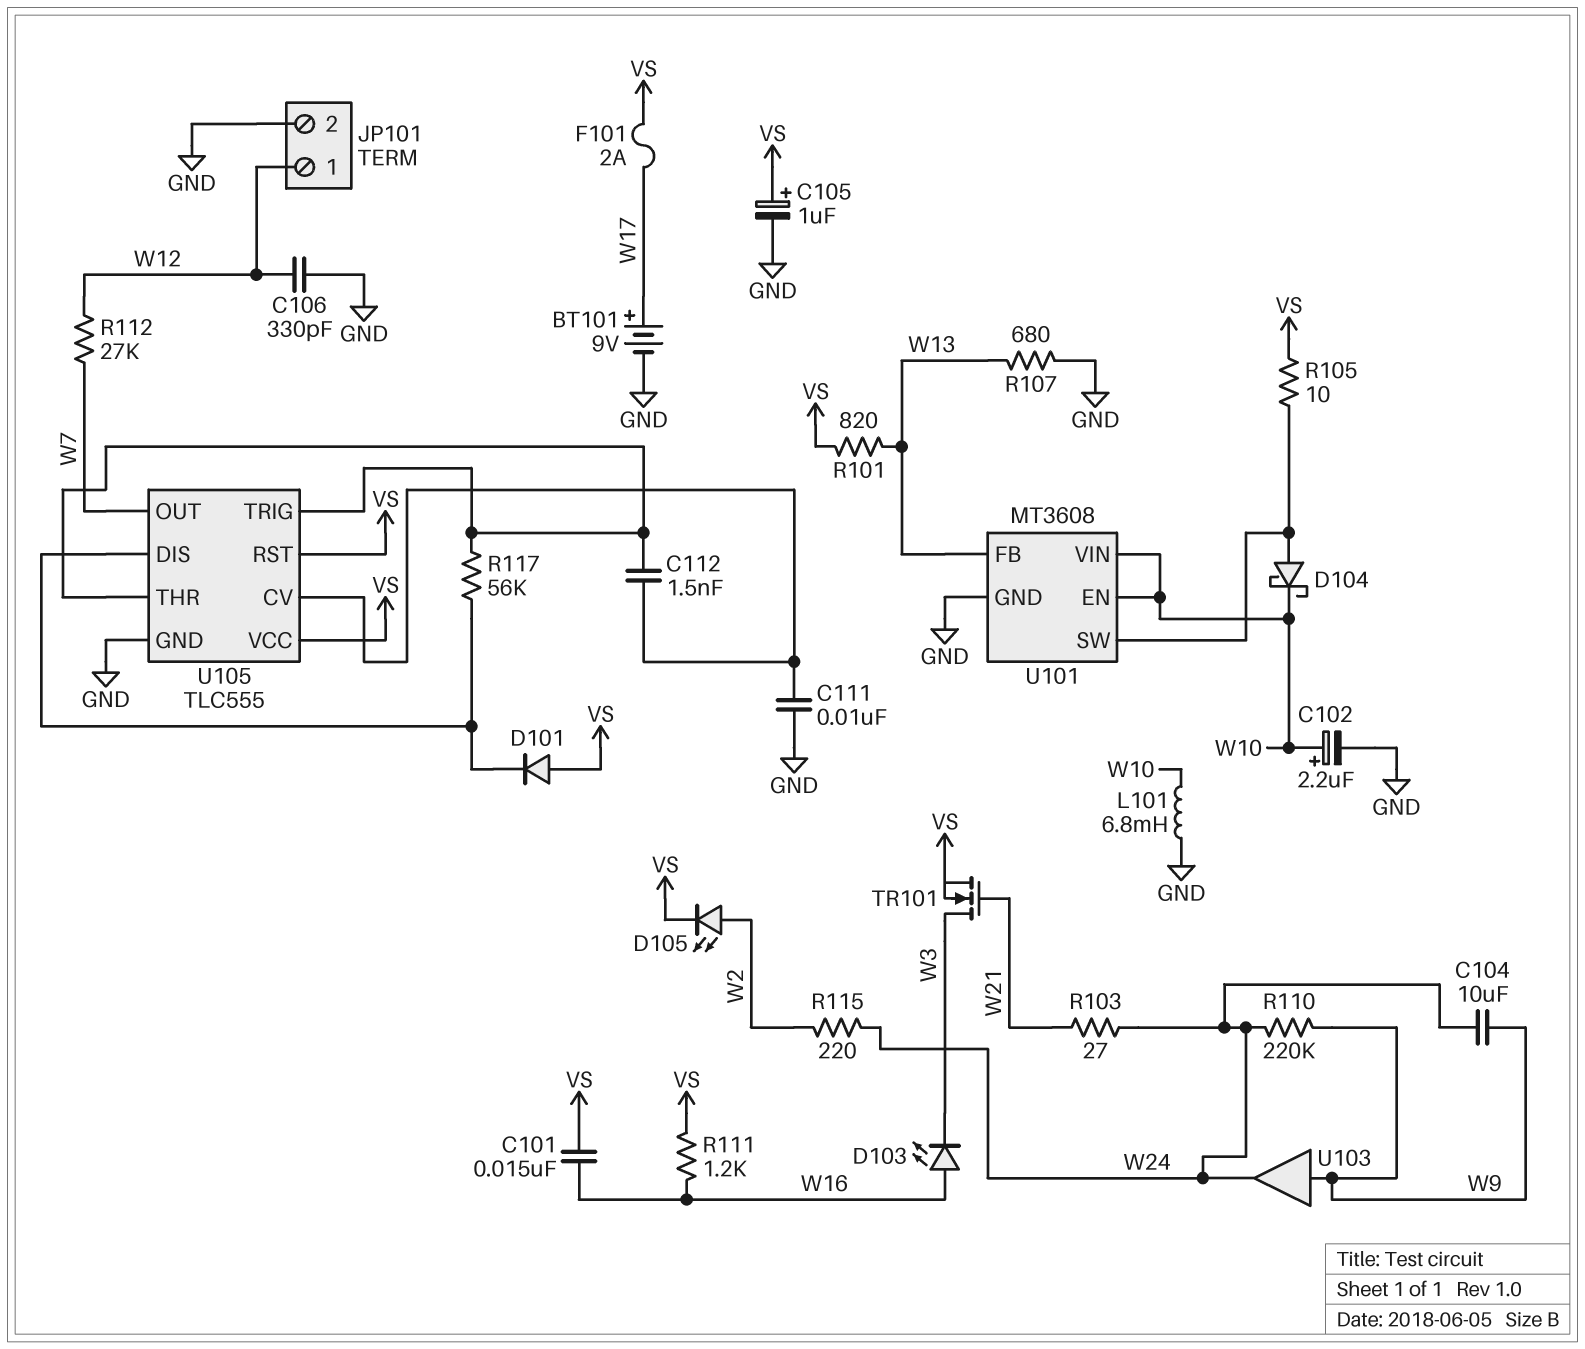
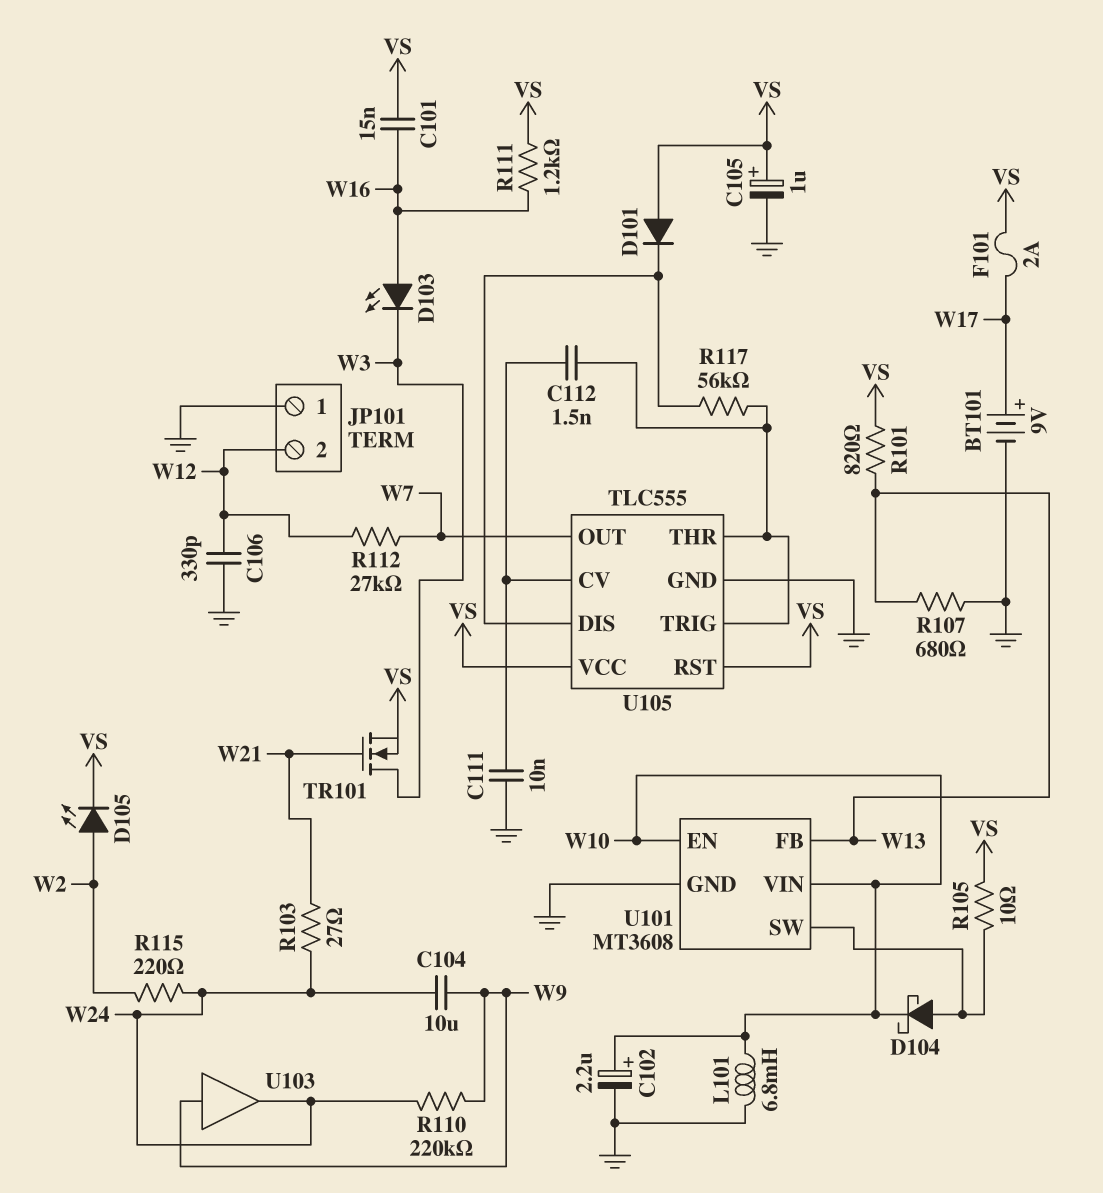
JP101 pin 1: W12 -> GND
JP101 pin 2: GND -> W12

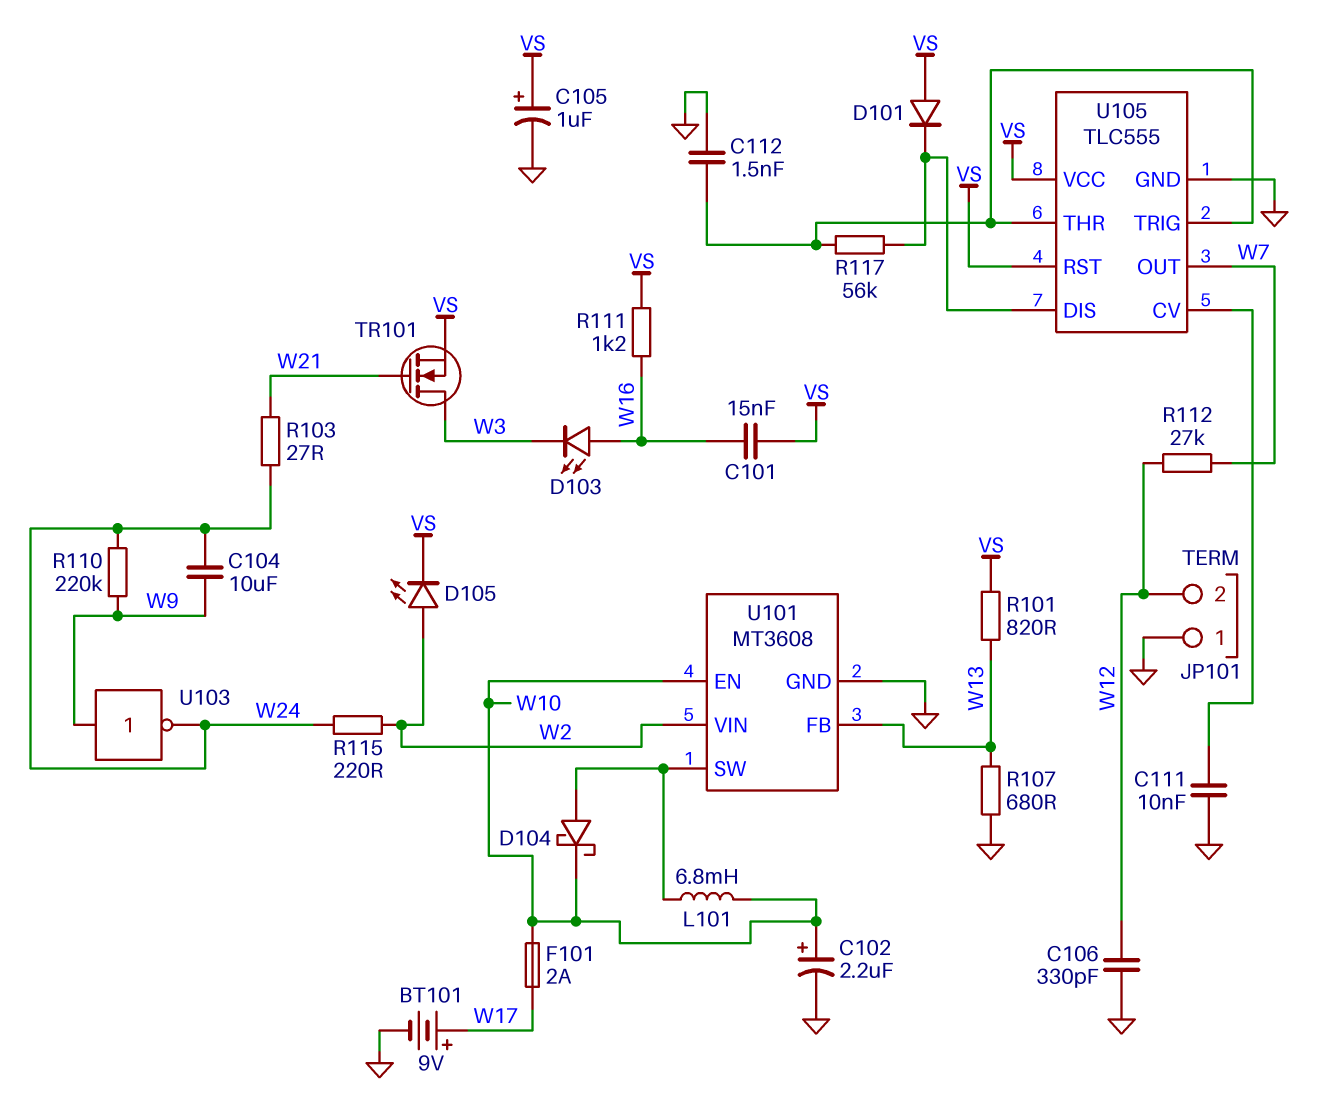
C112: 1.5nF (U105/CV, U105/THR) -> 1.5nF (GND, U105/THR)
F101: 2A (VS, W17) -> 2A (W10, W17)
L101: 6.8mH (GND, W10) -> 6.8mH (U101/SW, W10)
R105: 10 (U101/SW, VS) -> none
U101 pin VIN: W10 -> W2
U103: buffer (in W9, out W24) -> NOT (in W9, out W24)

